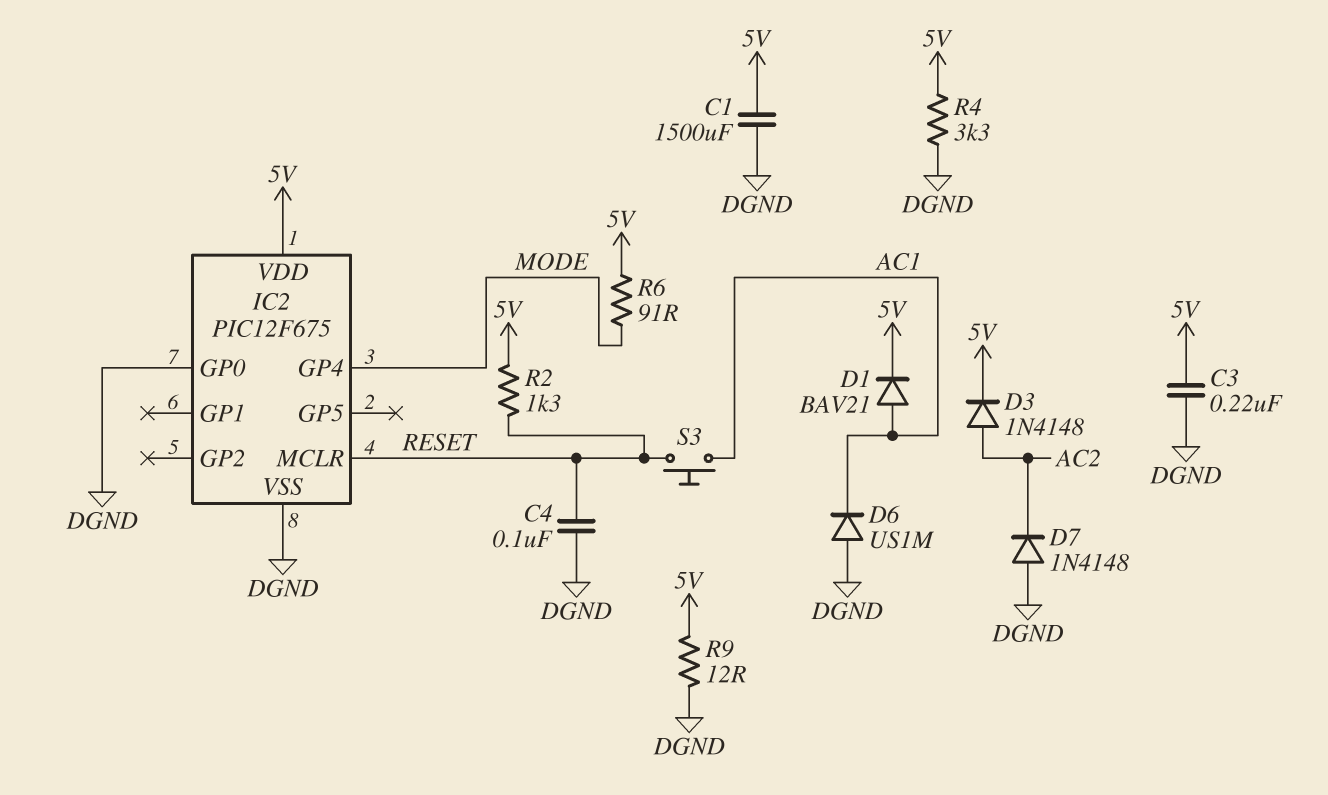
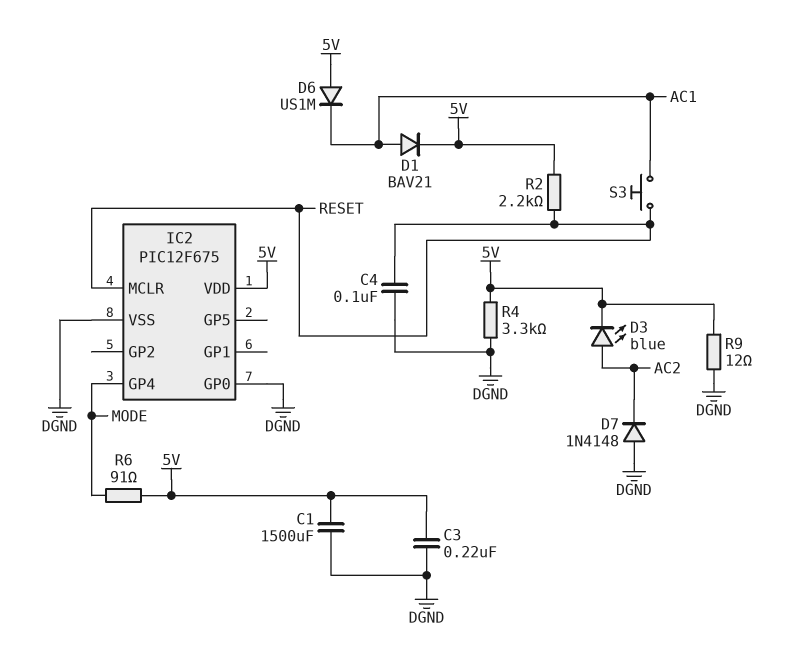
D3: diode 1N4148 (A AC2, K 5V) -> LED blue (A AC2, K 5V)
D6: diode US1M (A DGND, K AC1) -> diode US1M (A 5V, K AC1)
R2: 1.3k (5V, RESET) -> 2.2k (5V, RESET)

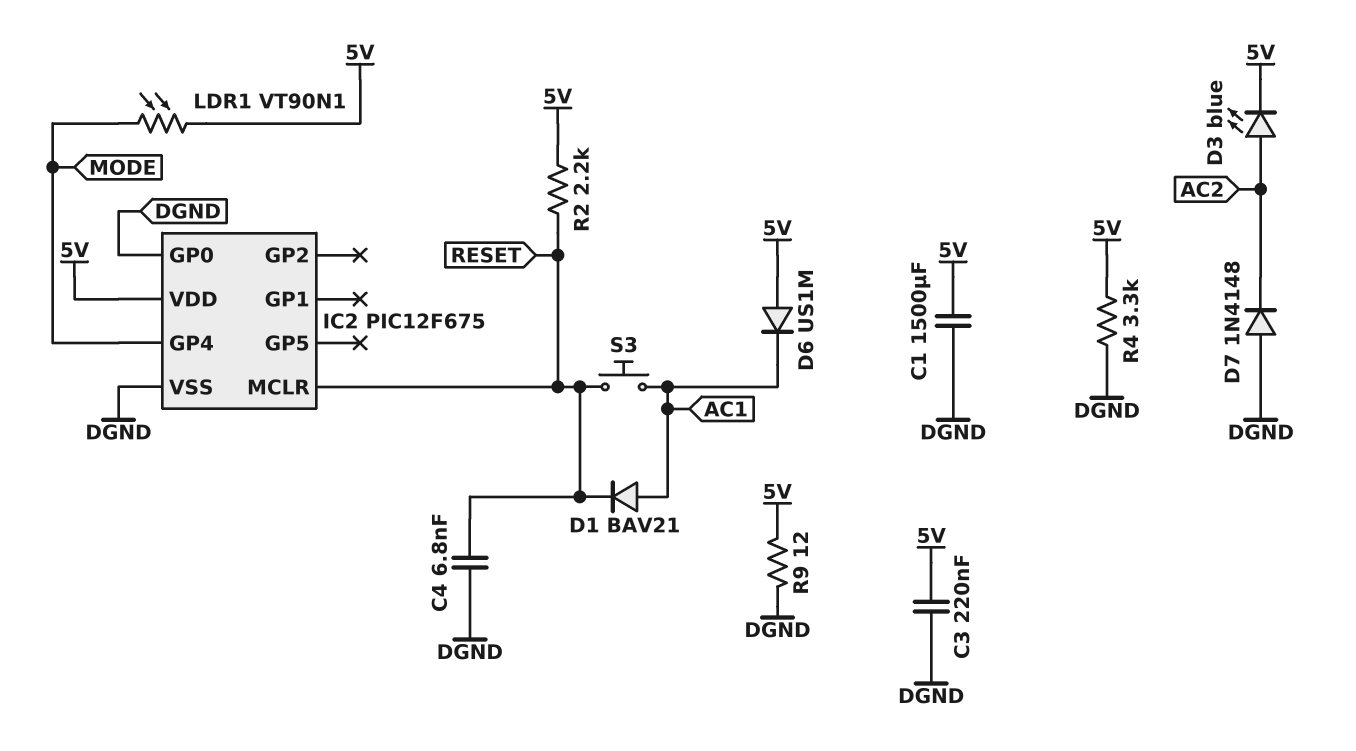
C4: 100nF (DGND, RESET) -> 6.8nF (DGND, RESET)
D1: diode BAV21 (A AC1, K 5V) -> diode BAV21 (A AC1, K RESET)
LDR1: none -> VT90N1 (5V, MODE)
R6: 91 (5V, MODE) -> none

